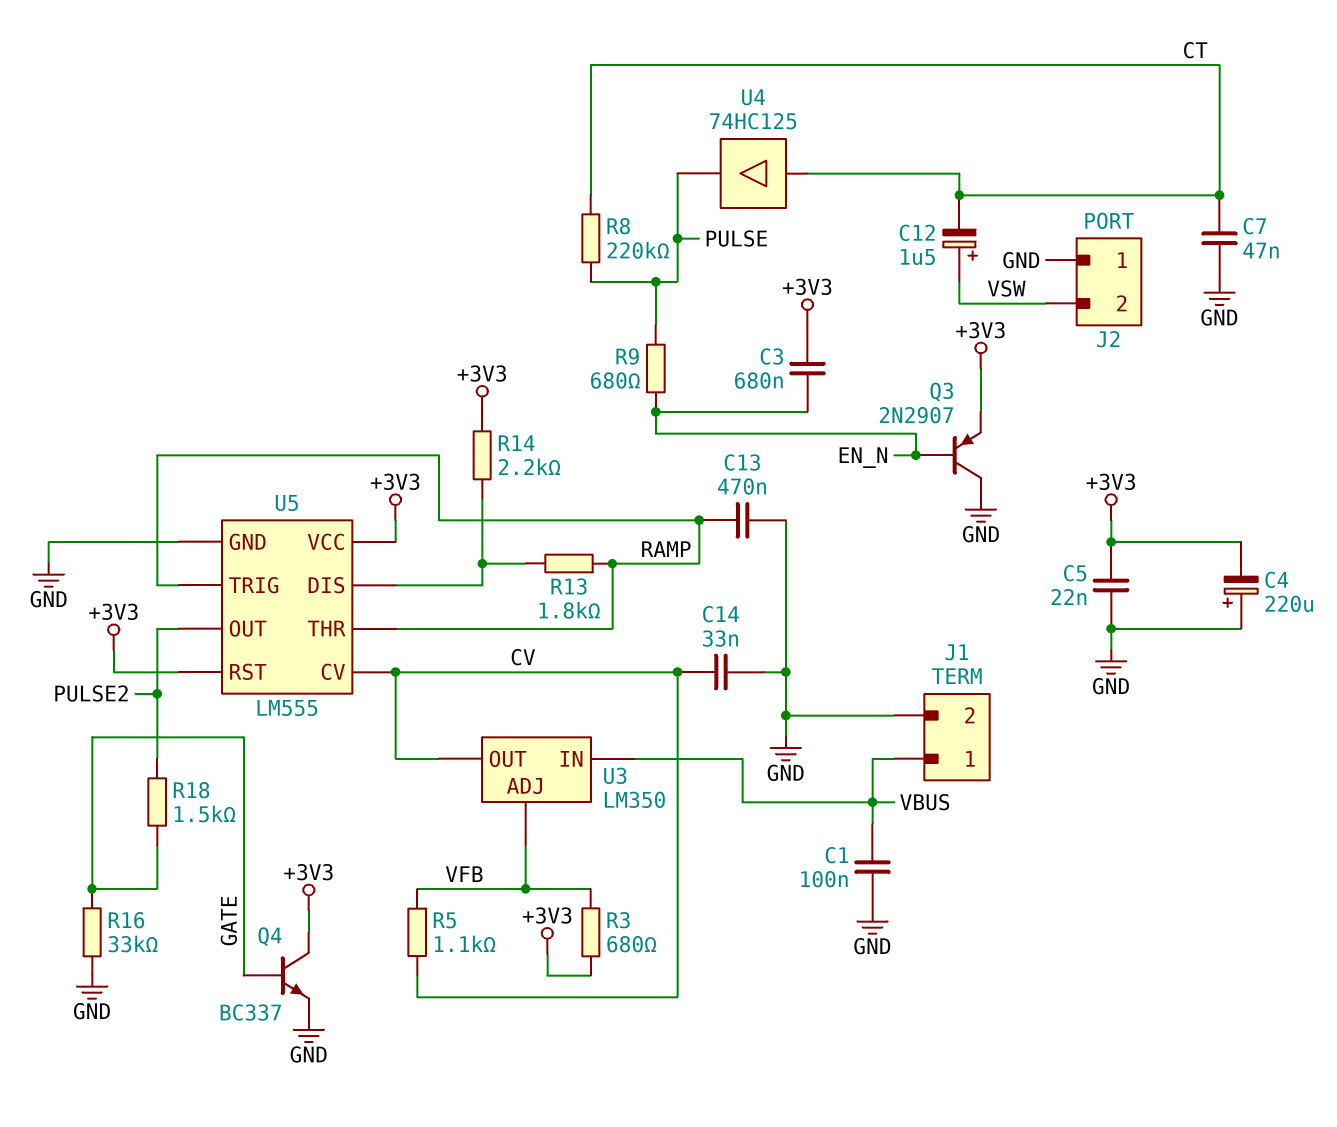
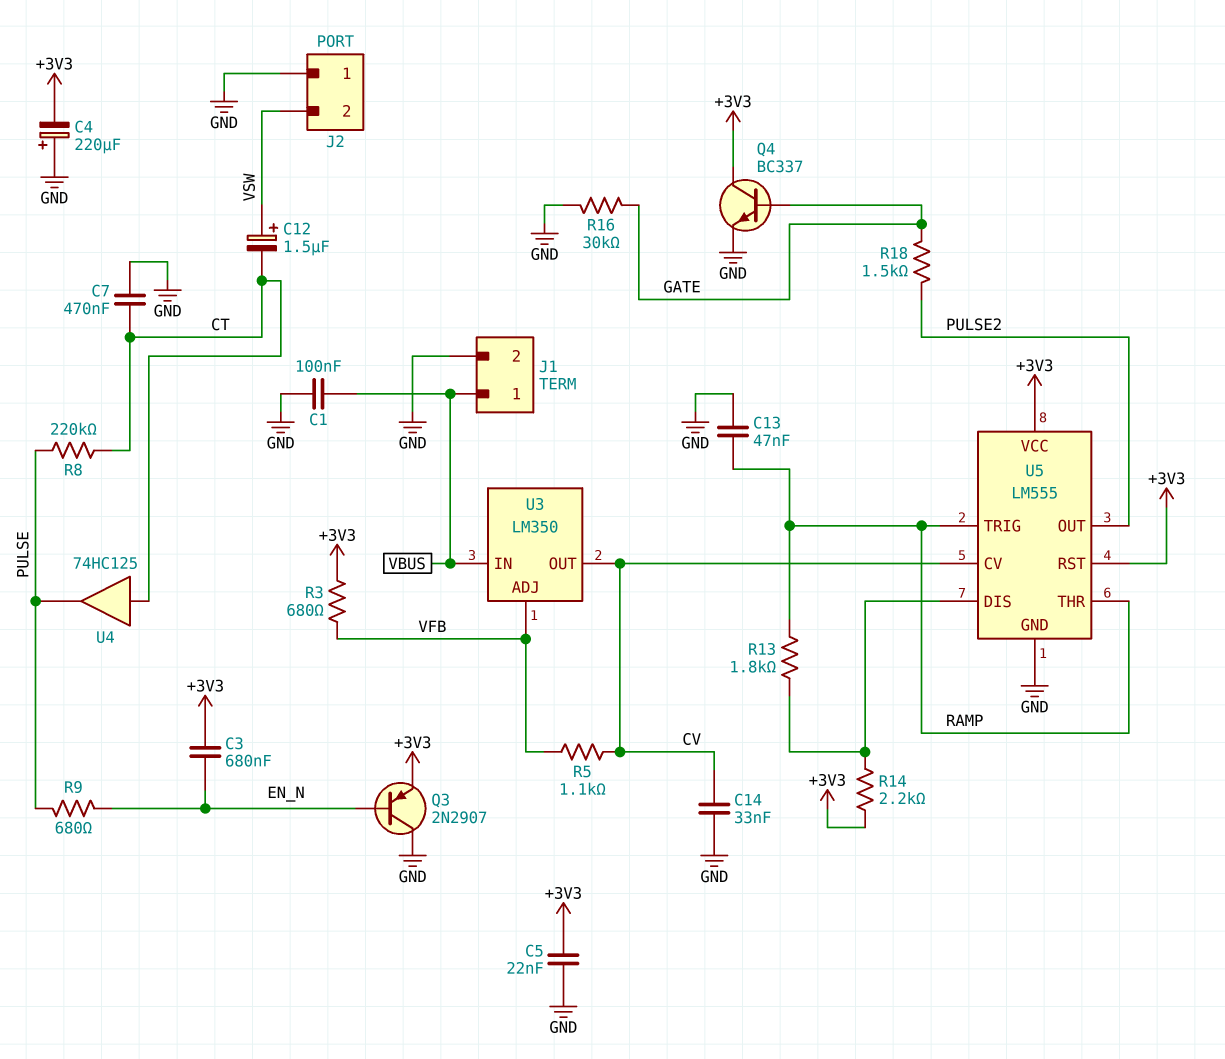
C7: 47nF (CT, GND) -> 470nF (CT, GND)
C13: 470nF (GND, RAMP) -> 47nF (GND, RAMP)
R16: 33k (GATE, GND) -> 30k (GATE, GND)

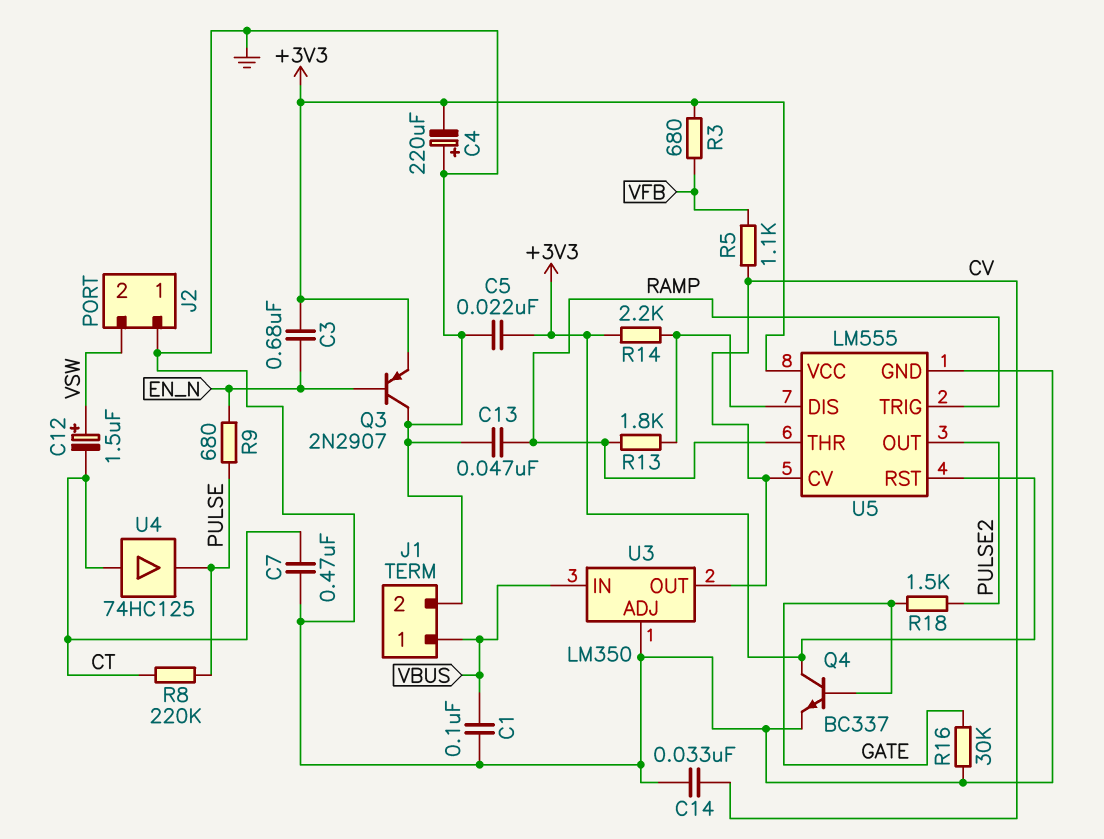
U3 pin ADJ: VFB -> GND

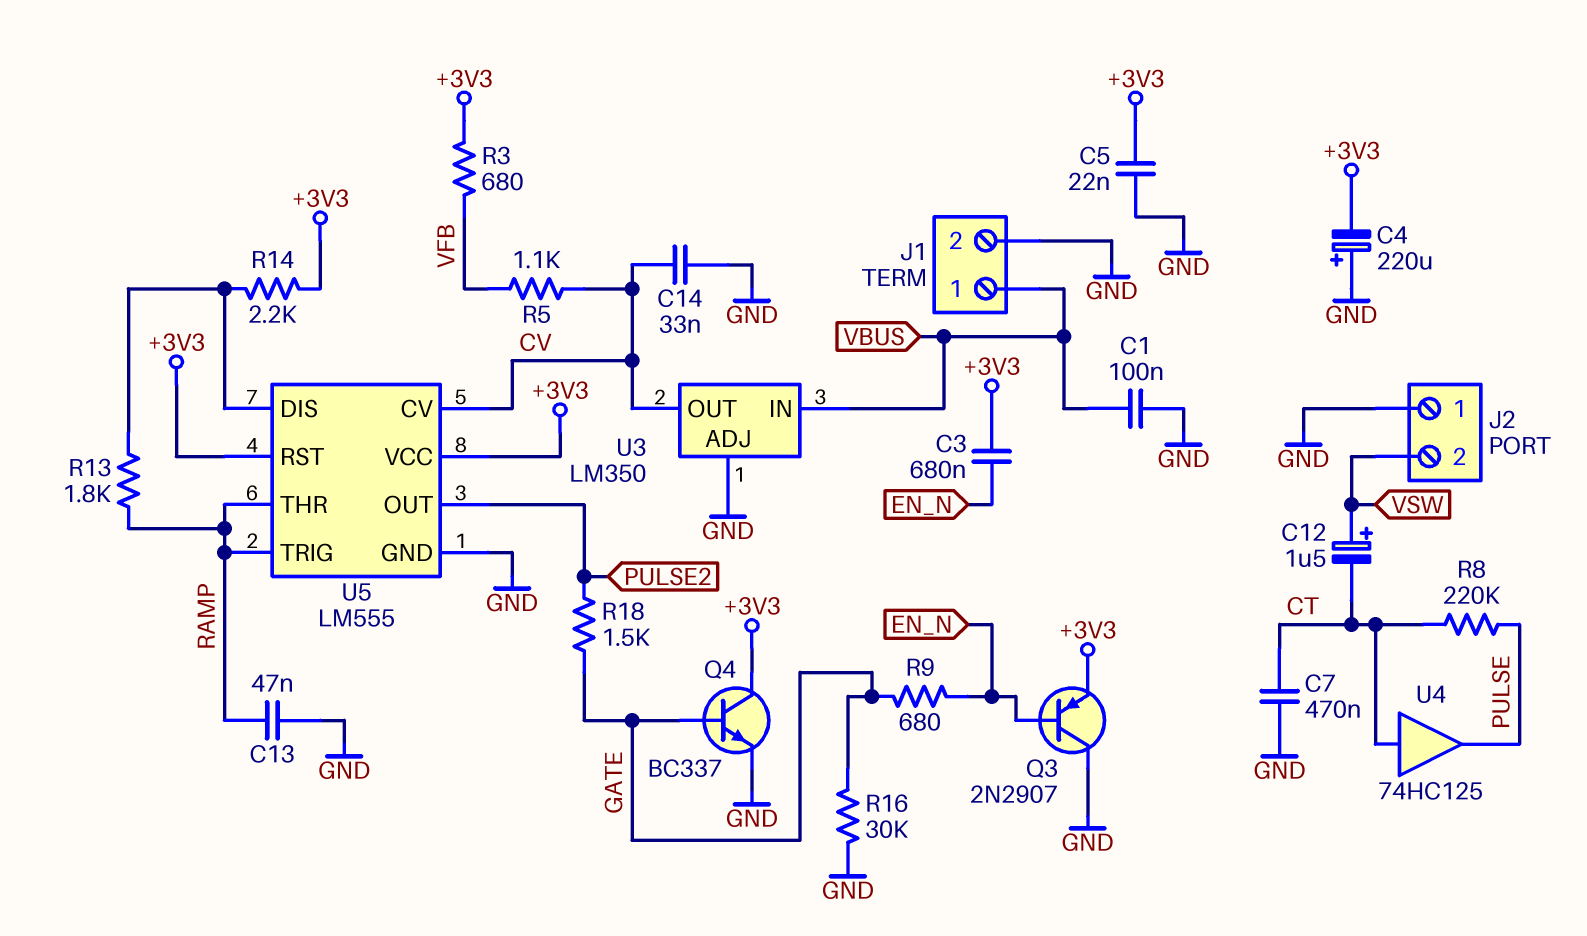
R9: 680 (EN_N, PULSE) -> 680 (EN_N, GATE)

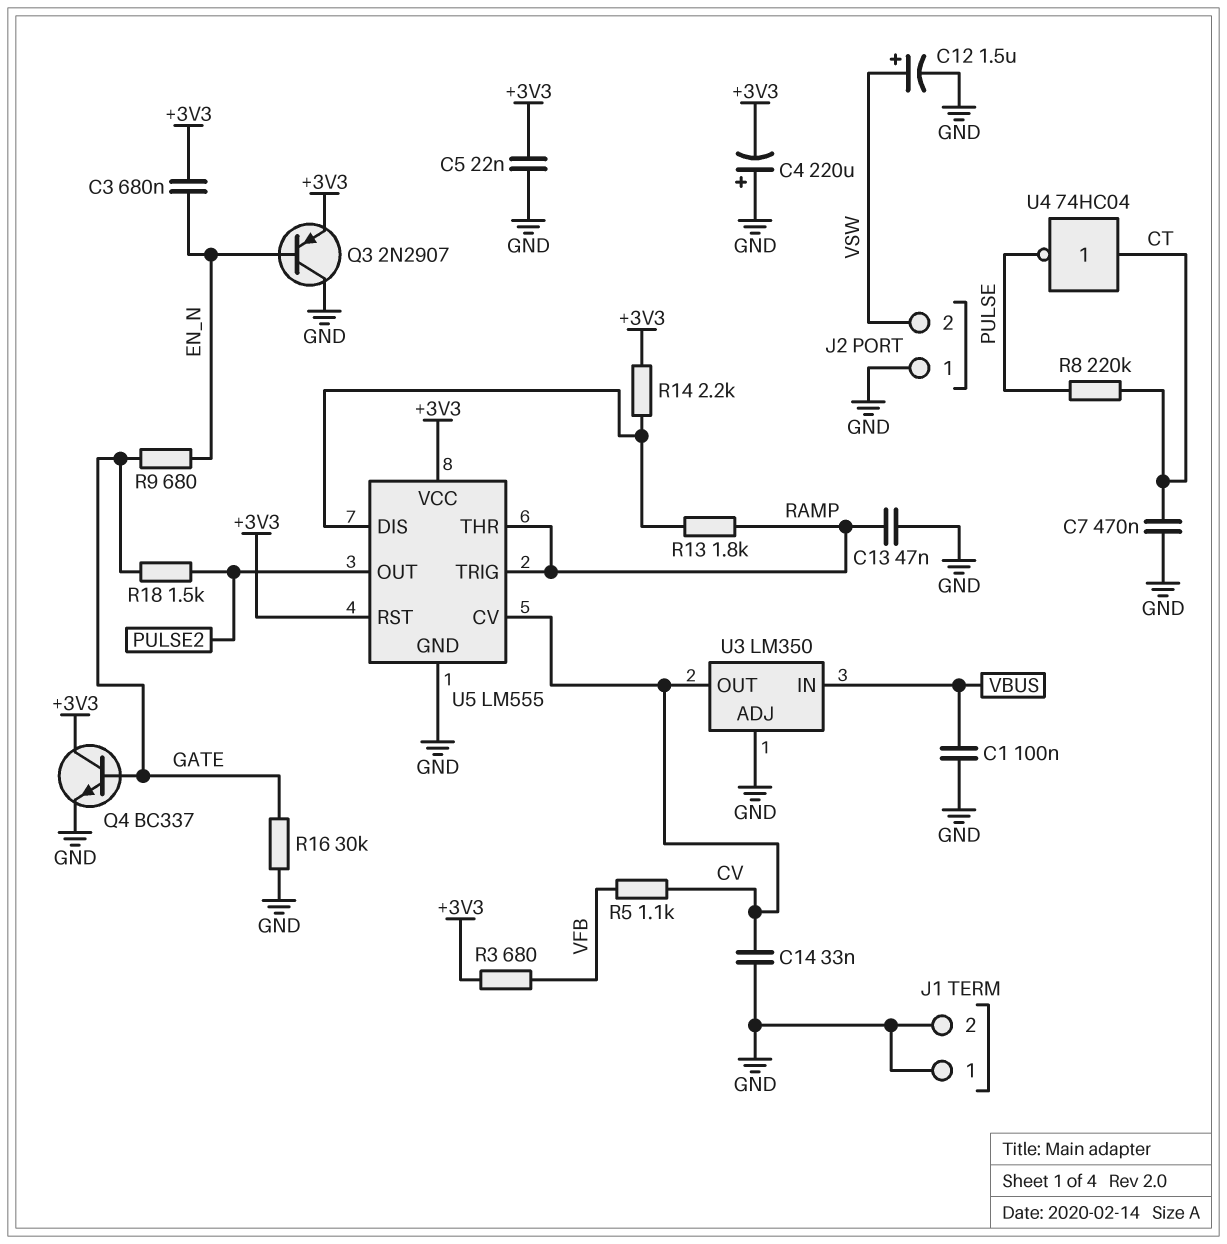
C12: 1.5uF (plus VSW, minus CT) -> 1.5uF (plus VSW, minus GND)
J1 pin 1: VBUS -> GND
U4: buffer 74HC125 (in CT, out PULSE) -> NOT 74HC04 (in CT, out PULSE)

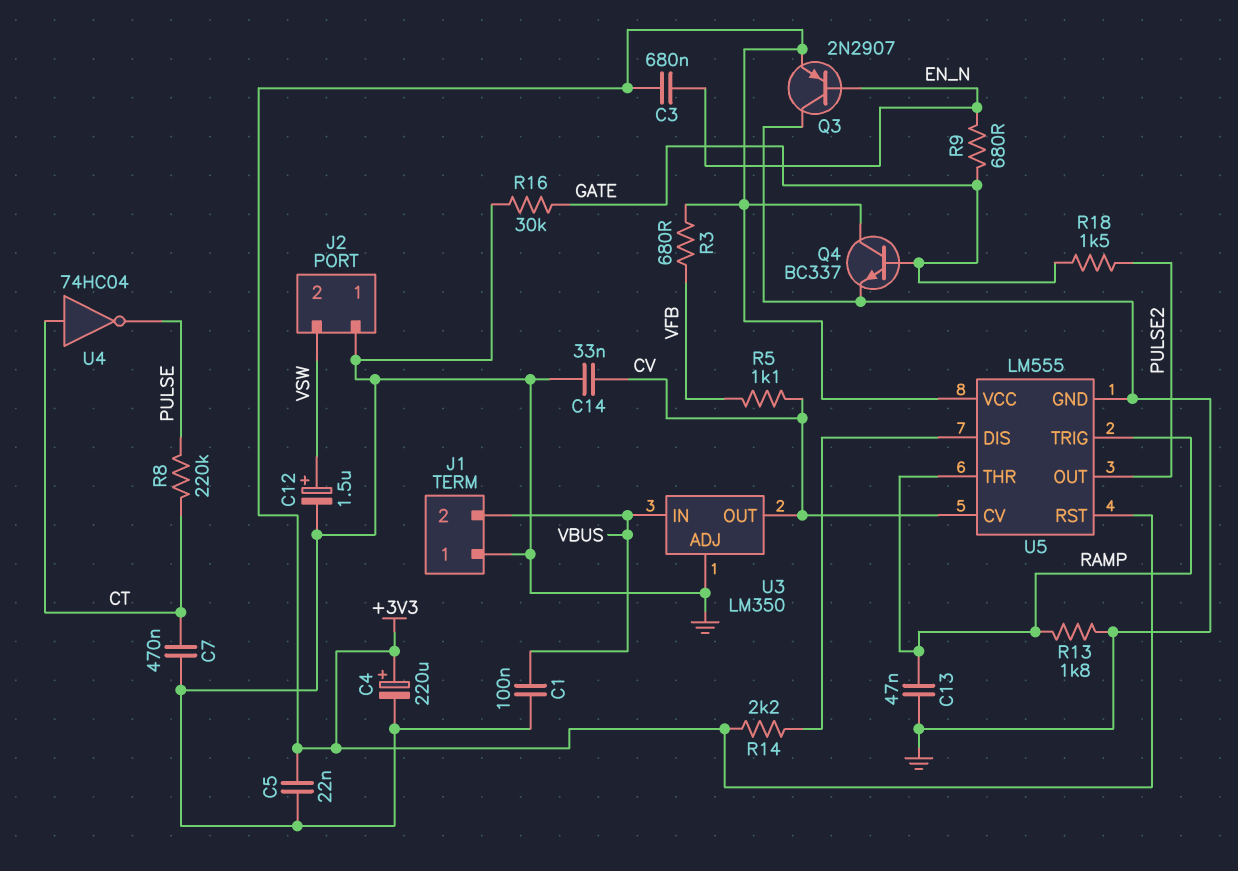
C4: 220uF (plus GND, minus +3V3) -> 220uF (plus +3V3, minus GND)
J1 pin 2: GND -> VBUS
R13: 1.8k (RAMP, U5/DIS) -> 1.8k (GND, RAMP)

